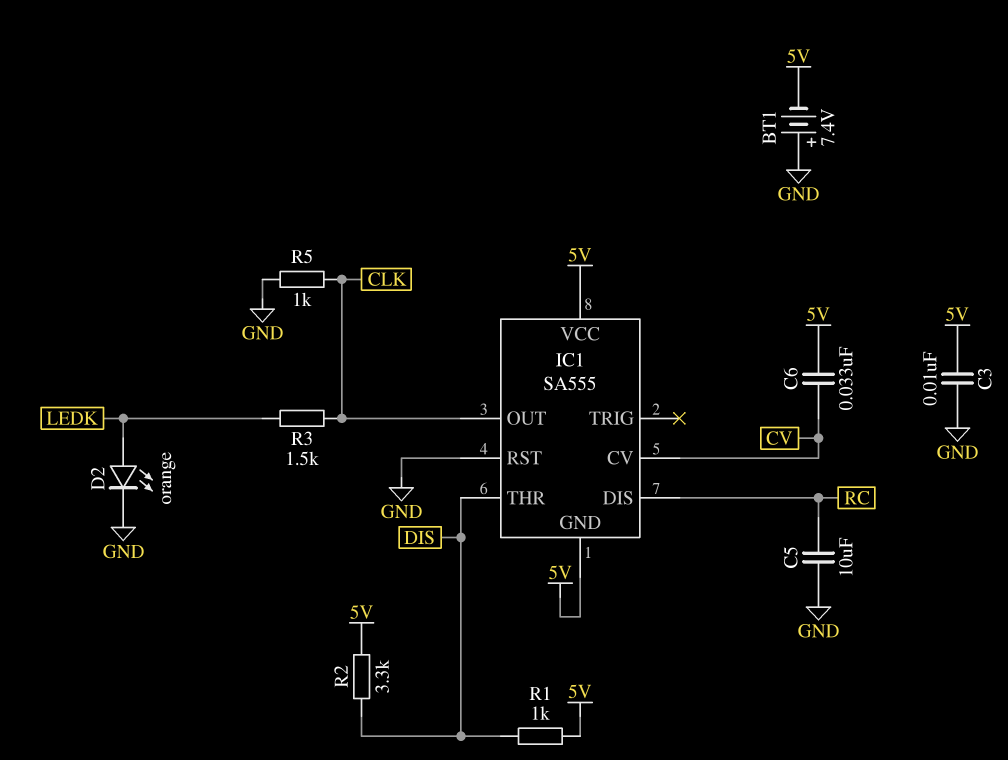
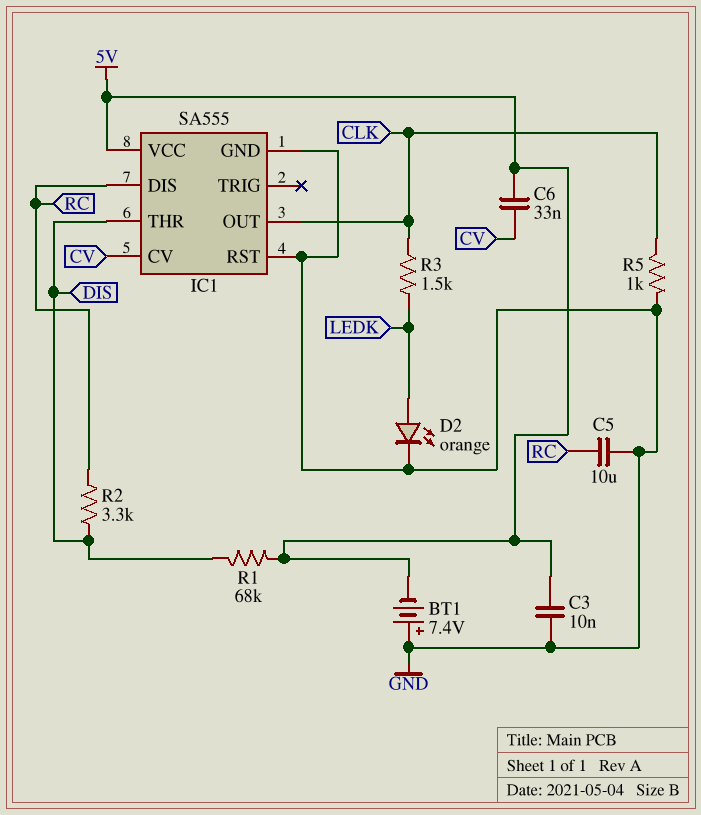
IC1 pin GND: 5V -> GND
R1: 1k (5V, DIS) -> 68k (5V, DIS)
R2: 3.3k (5V, DIS) -> 3.3k (DIS, RC)

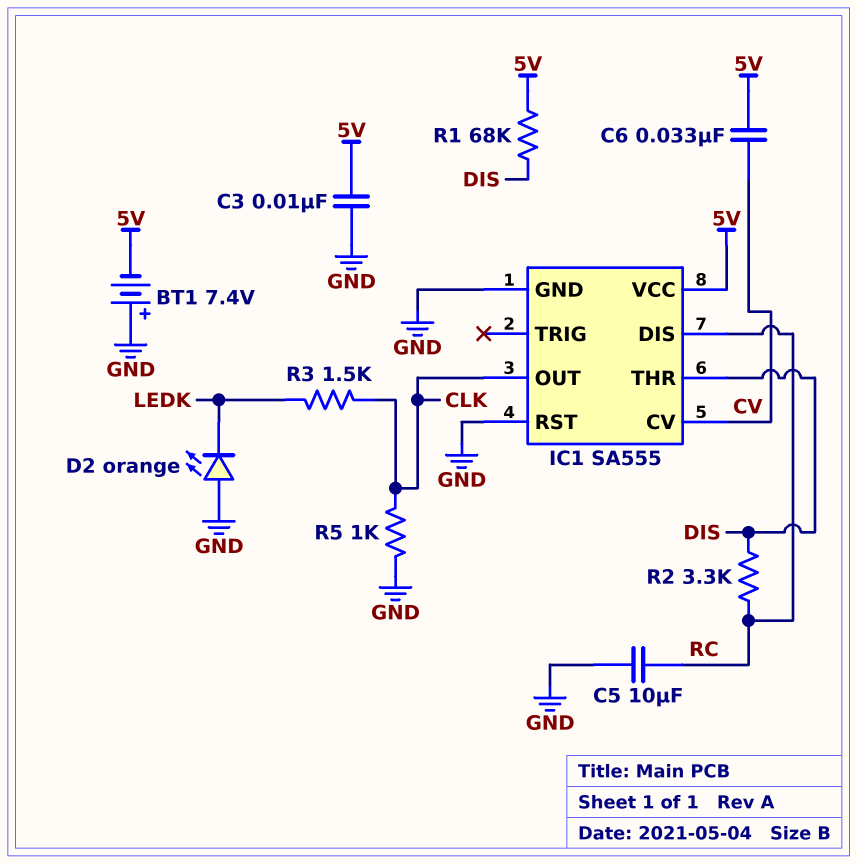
D2: LED orange (A LEDK, K GND) -> LED orange (A GND, K LEDK)

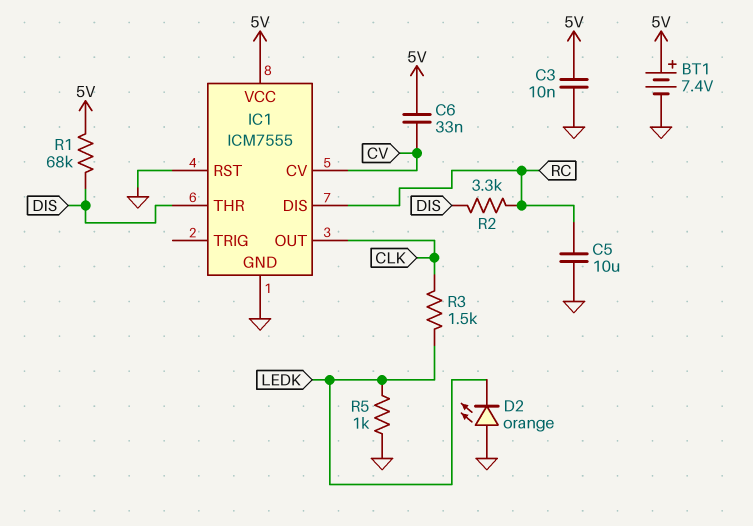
BT1: 7.4V (plus GND, minus 5V) -> 7.4V (plus 5V, minus GND)
IC1: SA555 -> ICM7555
R5: 1k (CLK, GND) -> 1k (GND, LEDK)

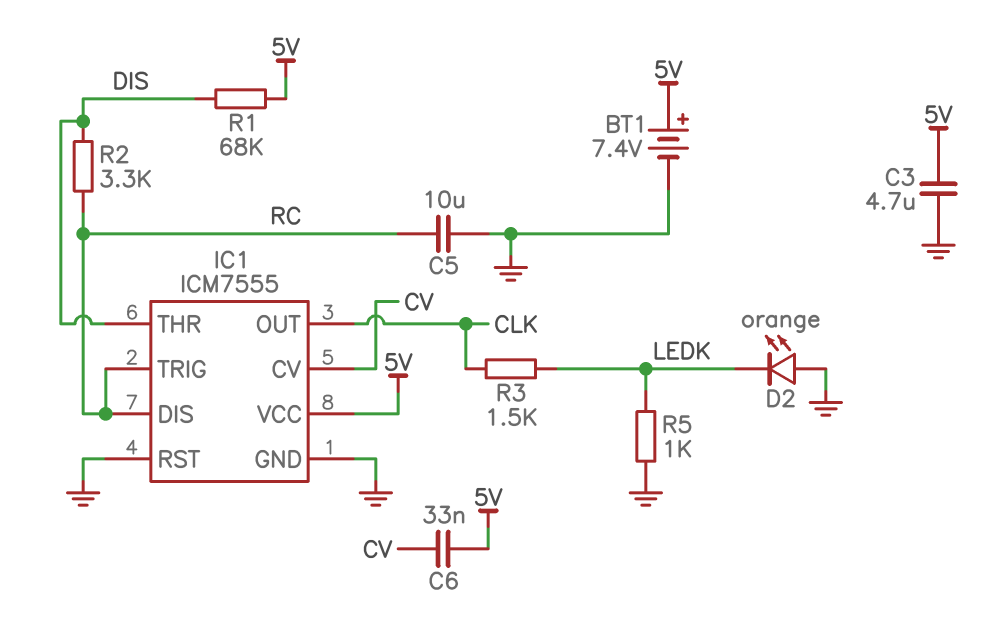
C3: 10nF (5V, GND) -> 4.7uF (5V, GND)
IC1 pin TRIG: none -> RC

